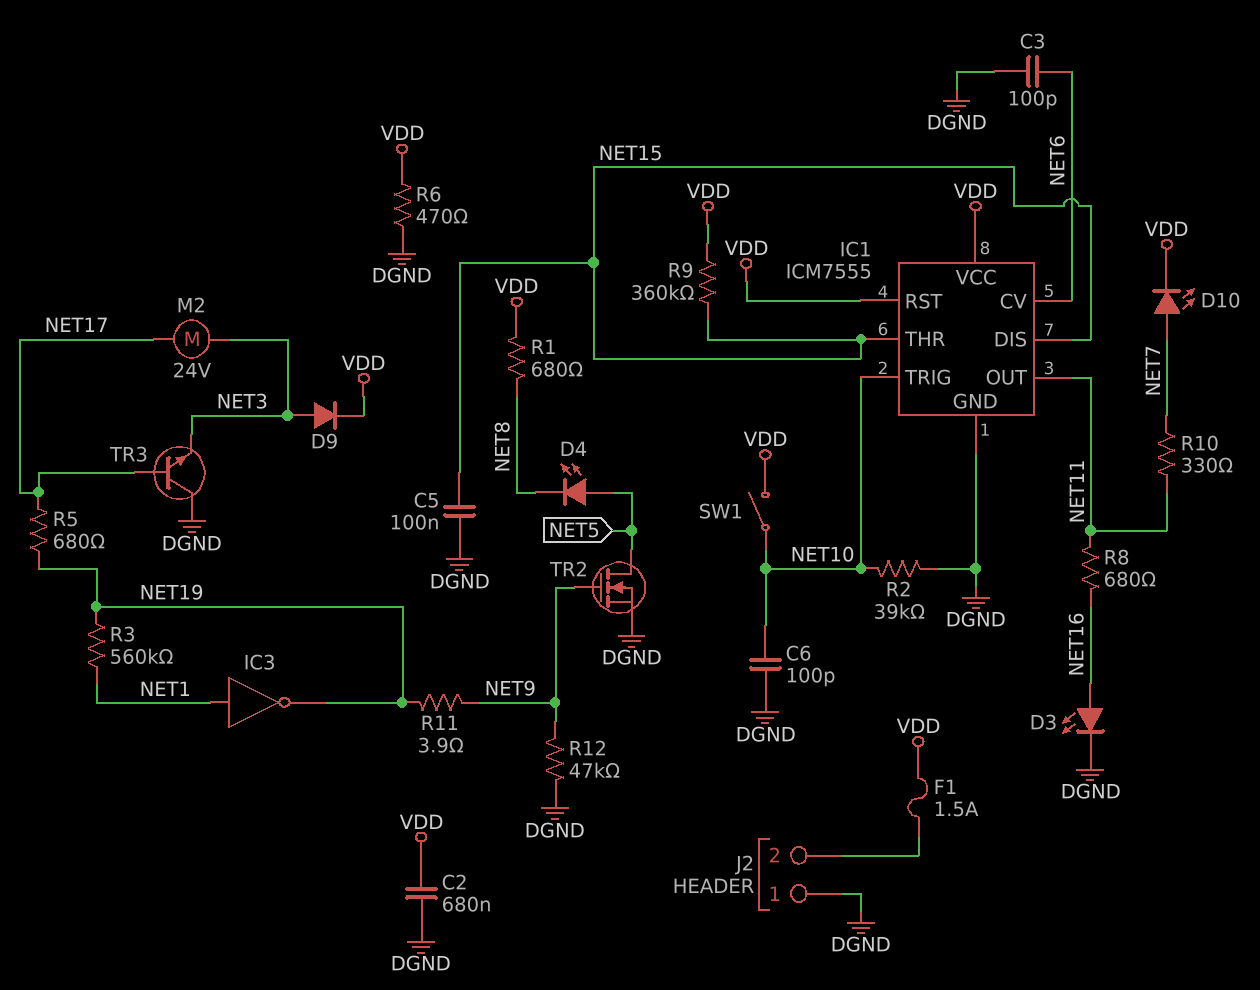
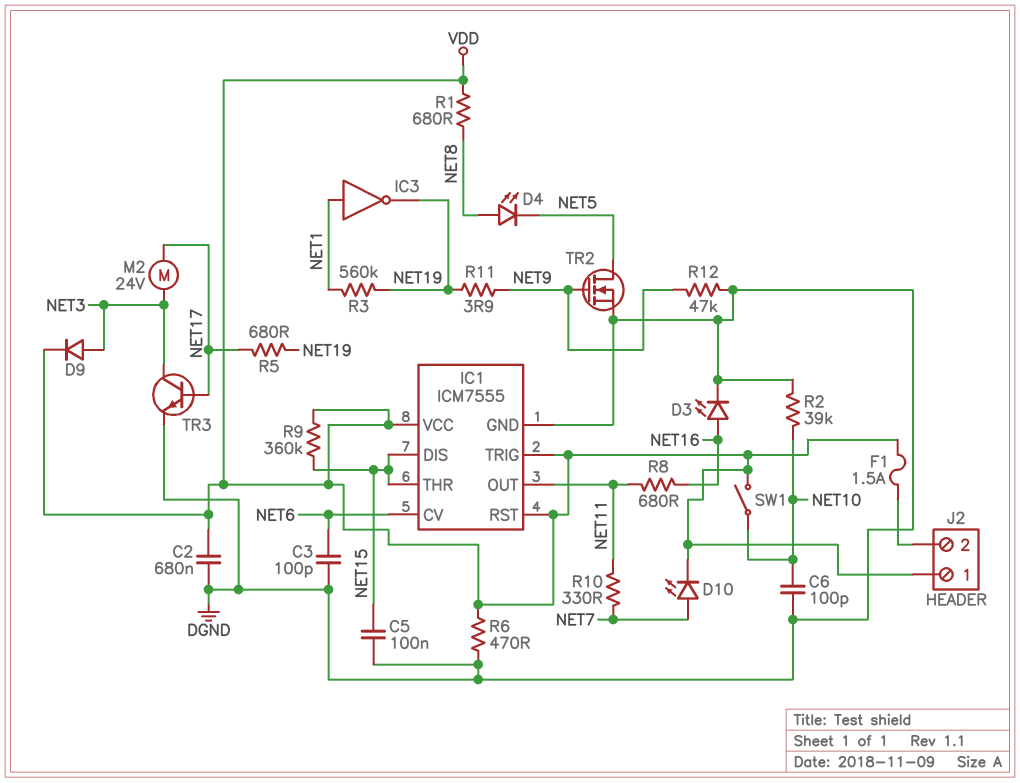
D4: LED (A NET5, K NET8) -> LED (A NET8, K NET5)
IC1 pin TRIG: NET10 -> VDD
J2 pin 1: DGND -> VDD
TR3: NPN (B NET17, C DGND, E NET3) -> NPN (B NET17, C NET3, E DGND)

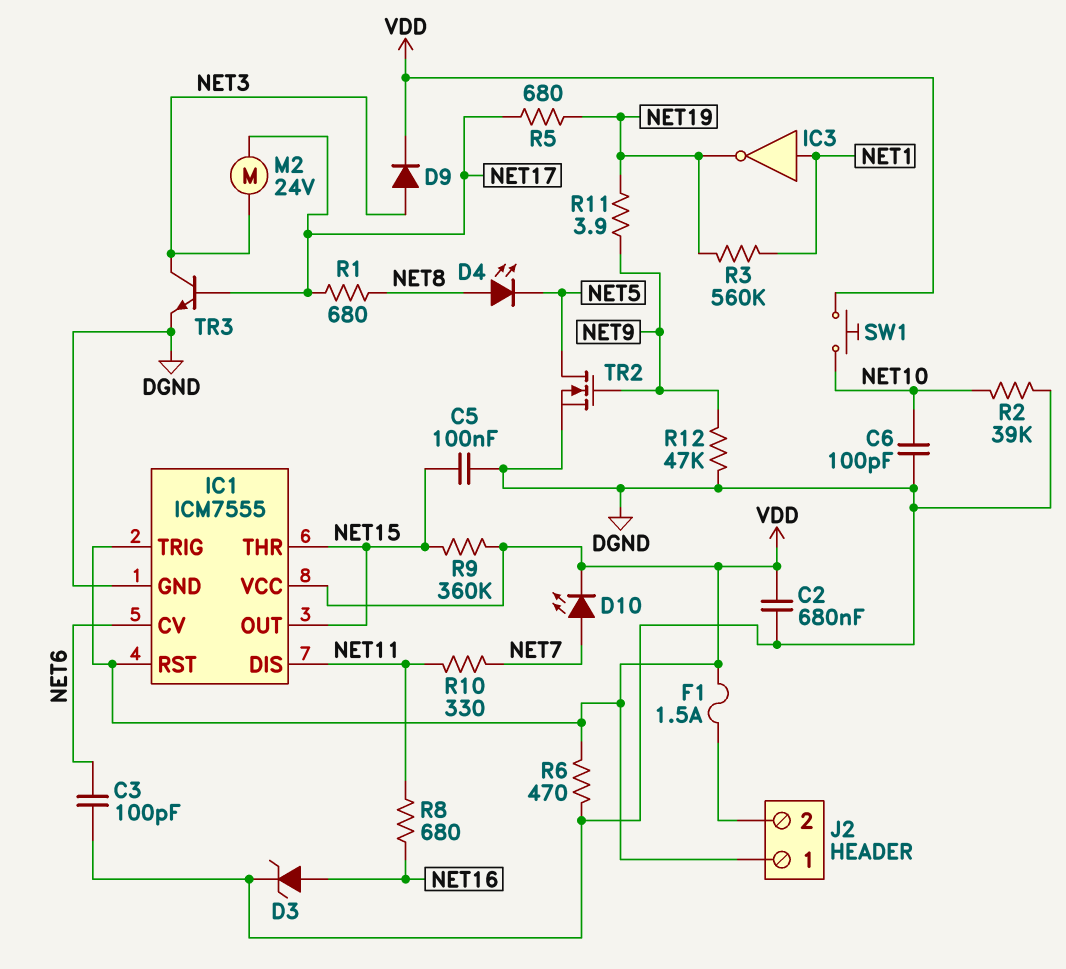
D3: LED (A NET16, K DGND) -> zener (A NET16, K DGND)
IC1 pin DIS: NET15 -> NET11
IC1 pin OUT: NET11 -> NET15
R1: 680 (NET8, VDD) -> 680 (NET8, NET17)
SW1: switch (NET10, VDD) -> button (NET10, VDD)

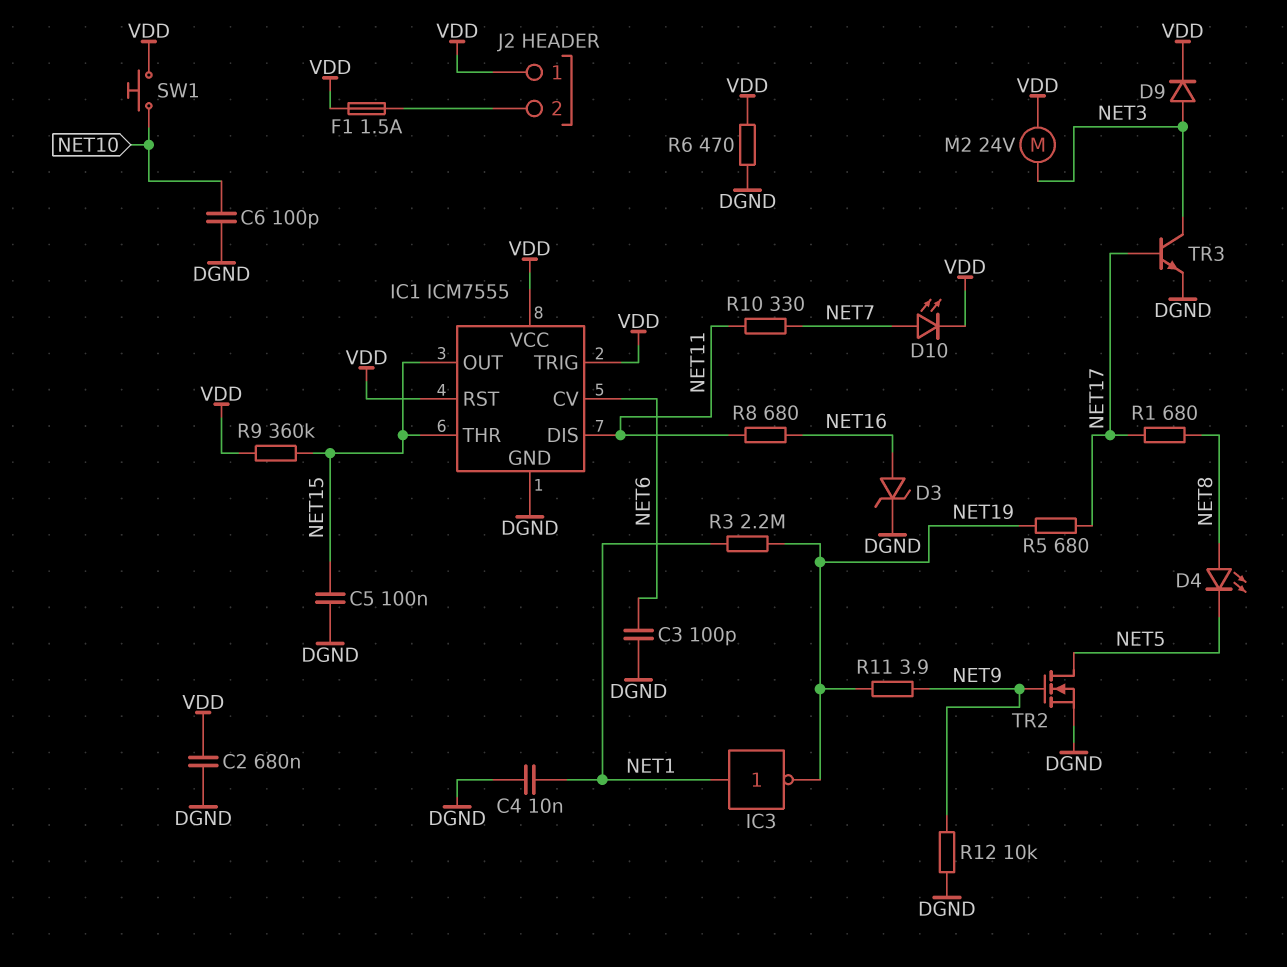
C4: none -> 10nF (DGND, NET1)
M2: motor 24V (NET3, NET17) -> motor 24V (NET3, VDD)
R2: 39k (DGND, NET10) -> none
R3: 560k (NET1, NET19) -> 2.2M (NET1, NET19)
R12: 47k (DGND, NET9) -> 10k (DGND, NET9)

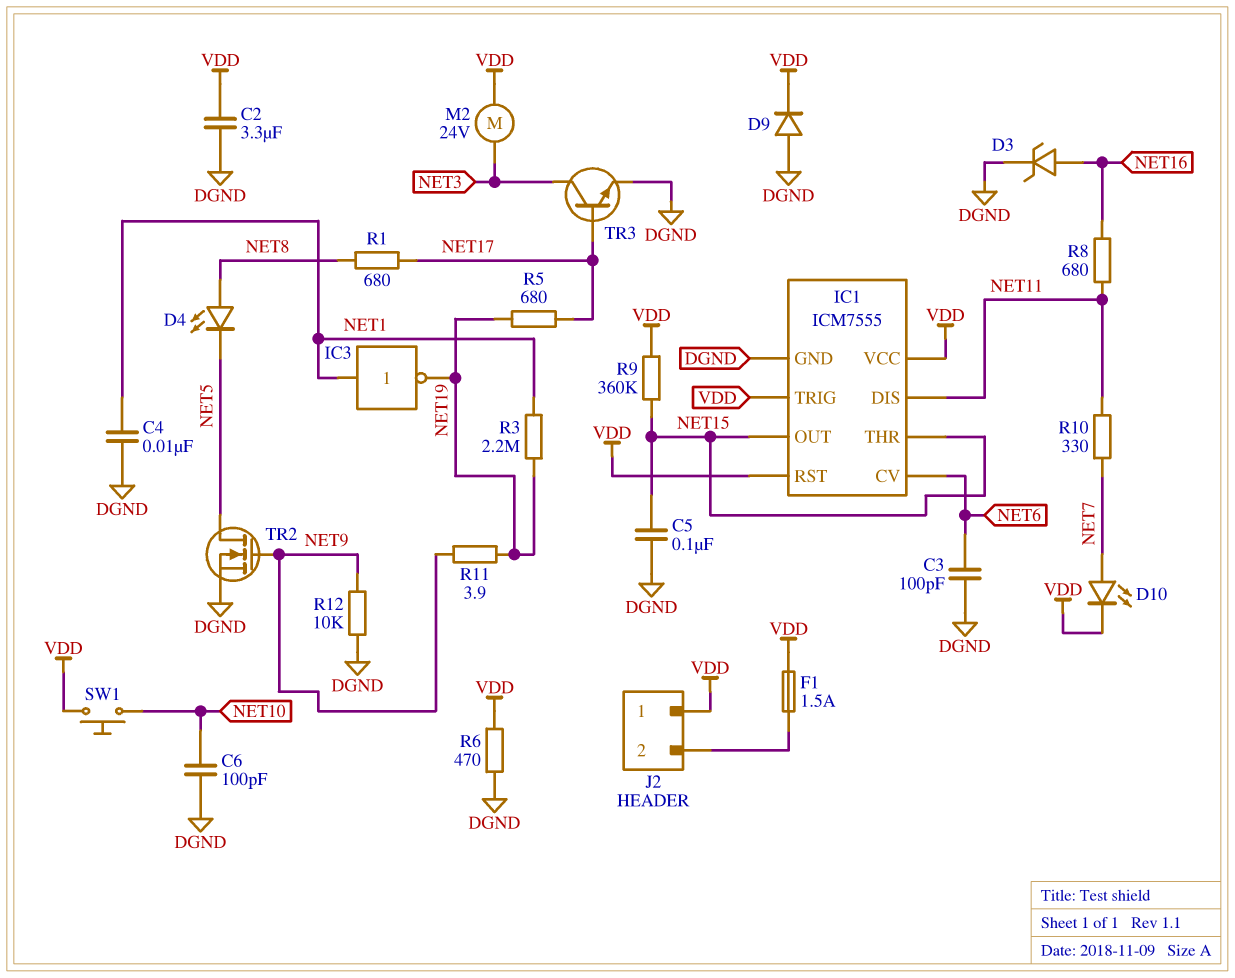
C2: 680nF (DGND, VDD) -> 3.3uF (DGND, VDD)
D9: diode (A NET3, K VDD) -> diode (A DGND, K VDD)

